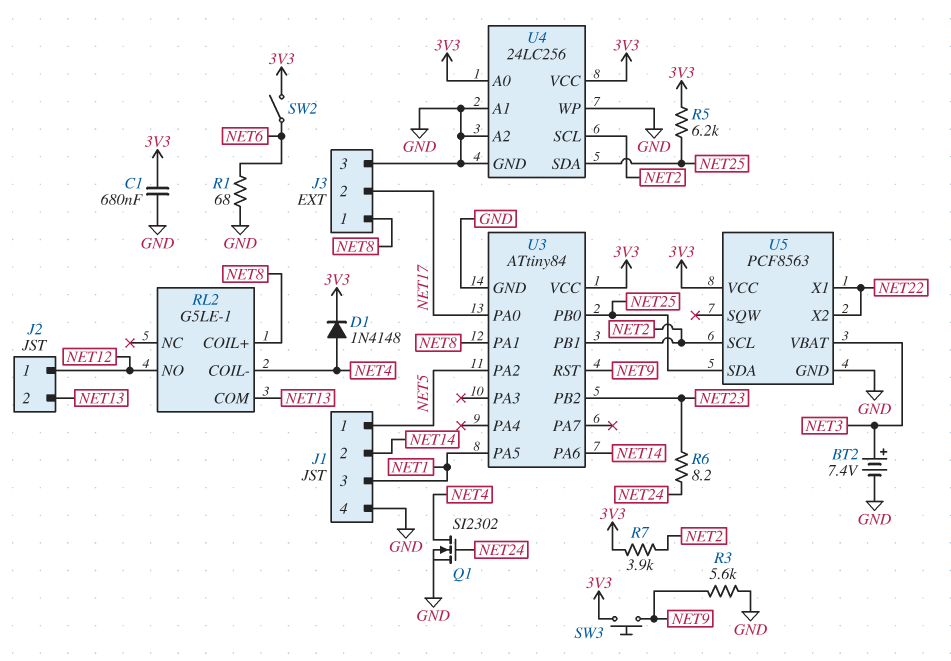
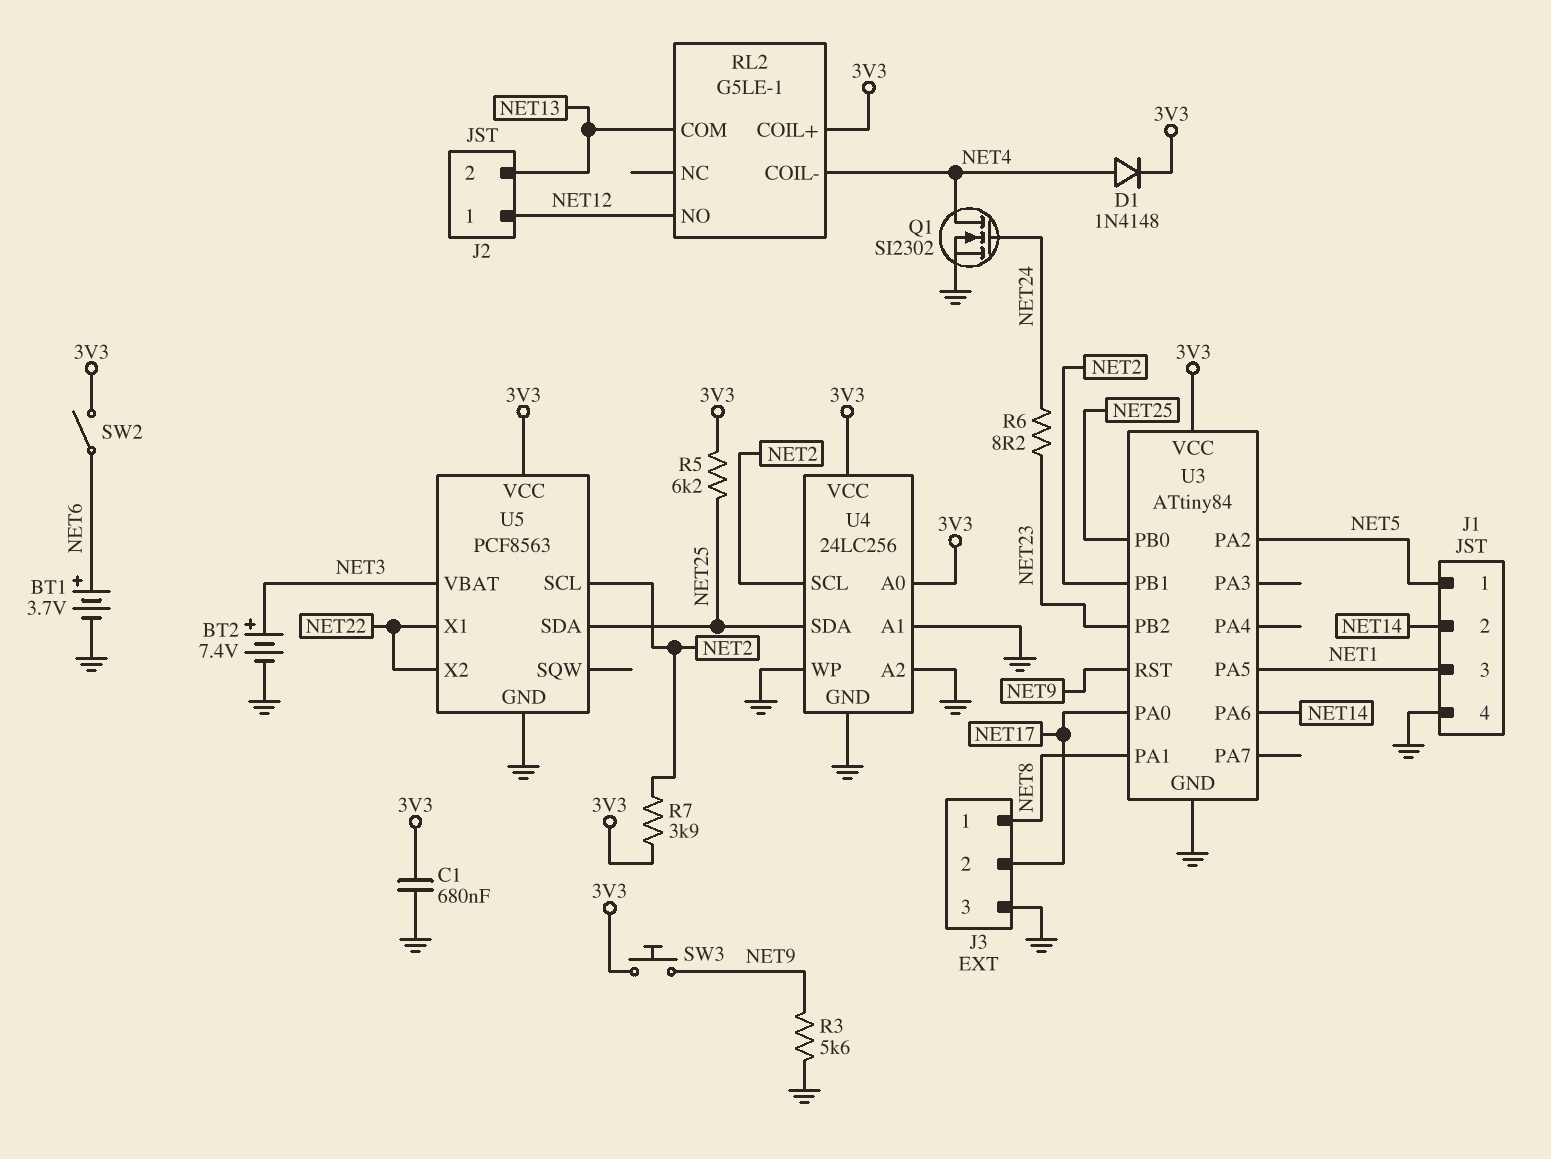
BT1: none -> 3.7V (plus NET6, minus GND)
R1: 68 (GND, NET6) -> none
RL2 pin COIL+: NET8 -> 3V3

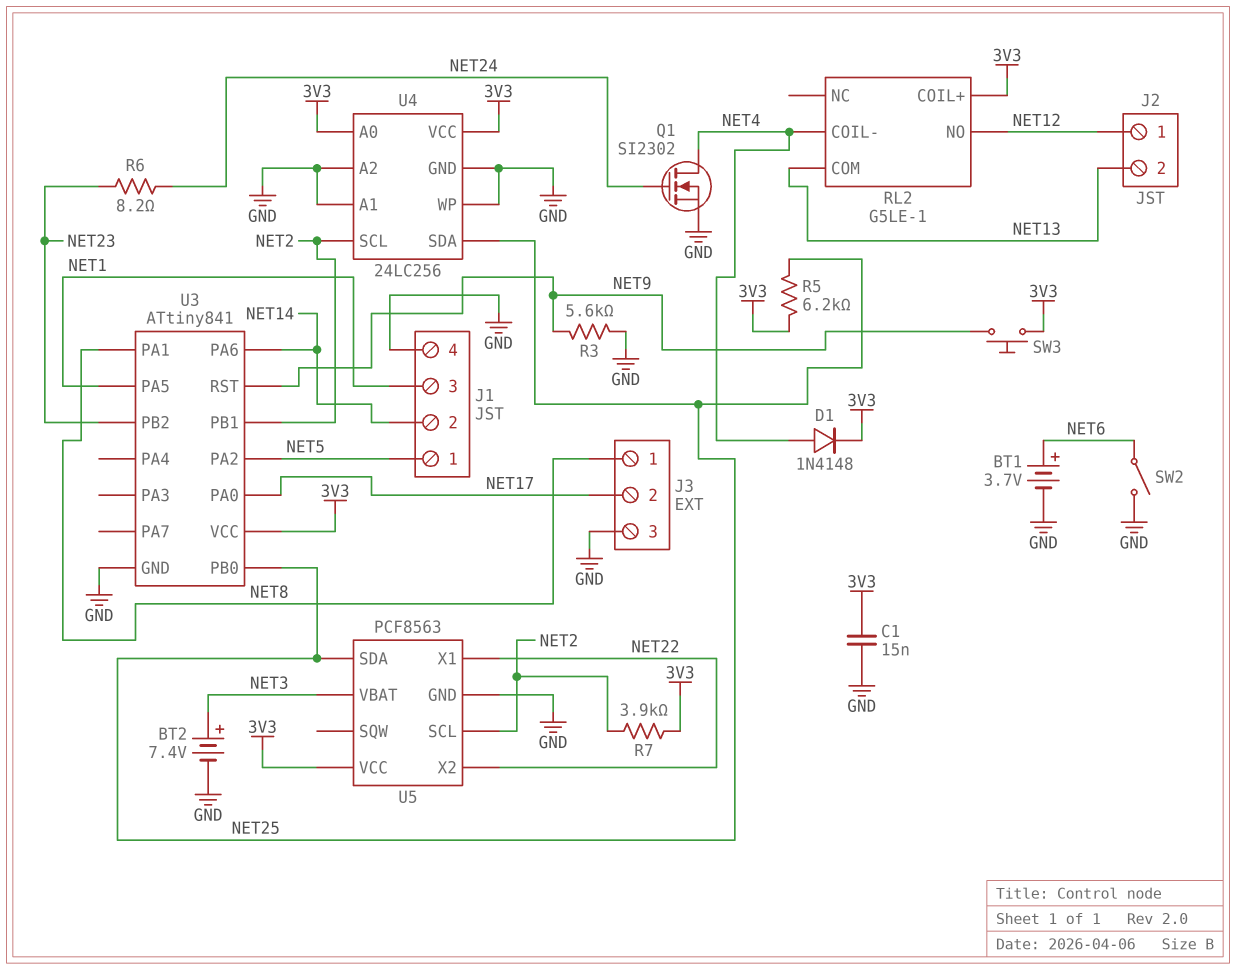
C1: 680nF (3V3, GND) -> 15nF (3V3, GND)
SW2: switch (3V3, NET6) -> switch (GND, NET6)
U3: ATtiny84 -> ATtiny841

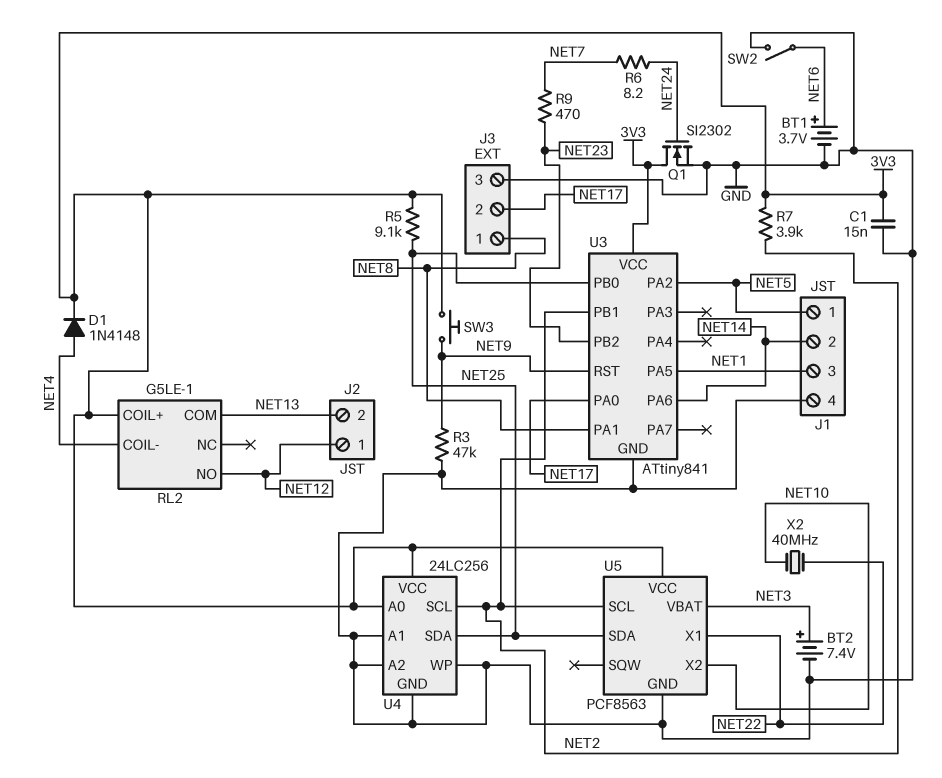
Q1: NMOS SI2302 (G NET24, D NET4, S GND) -> NMOS SI2302 (G NET24, D 3V3, S GND)
R3: 5.6k (GND, NET9) -> 47k (GND, NET9)
R5: 6.2k (3V3, NET25) -> 9.1k (3V3, NET25)
R6: 8.2 (NET23, NET24) -> 8.2 (NET7, NET24)
R9: none -> 470 (NET7, NET23)
U5 pin X2: NET22 -> NET10
X2: none -> 40MHz (NET10, NET22)

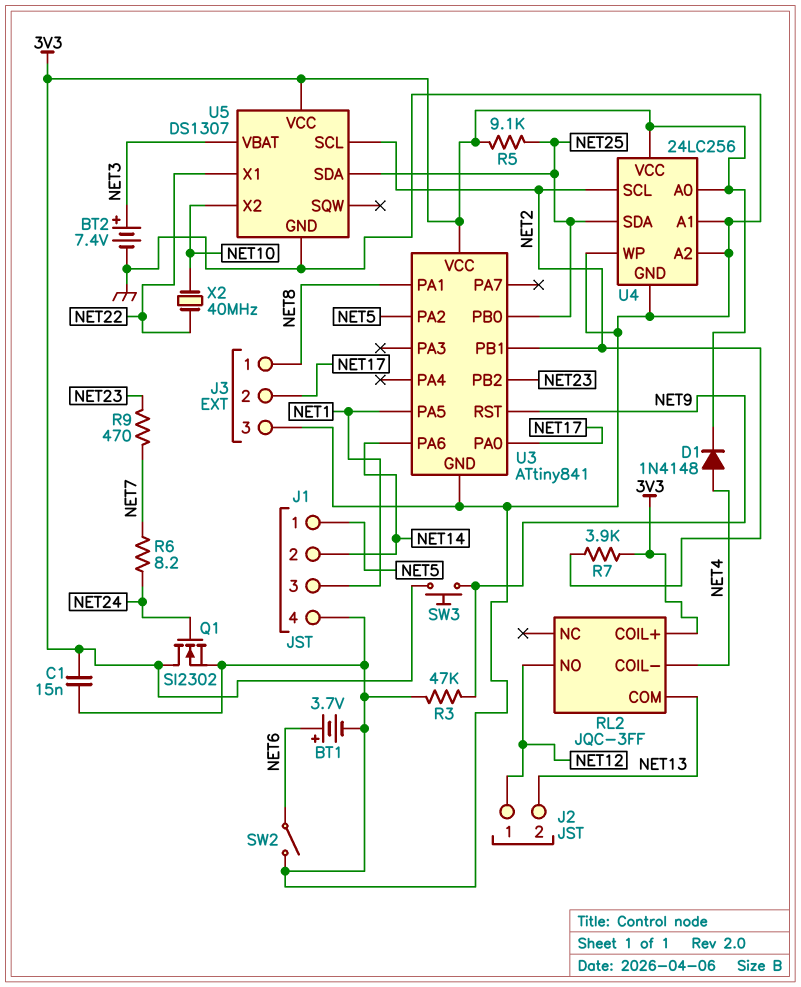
RL2: G5LE-1 -> JQC-3FF
U5: PCF8563 -> DS1307

